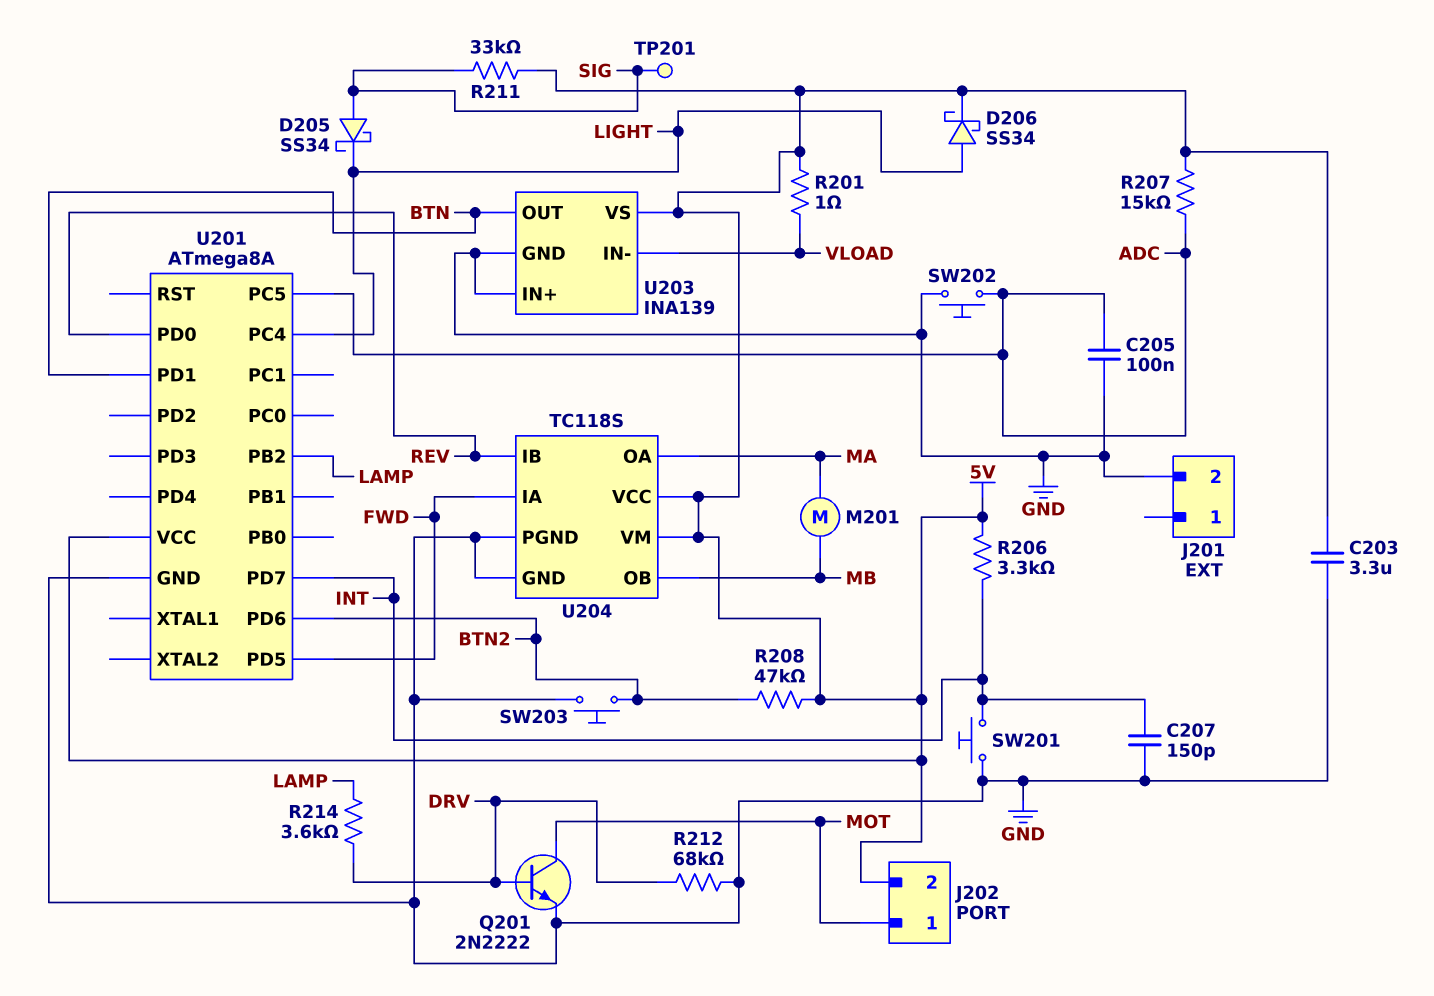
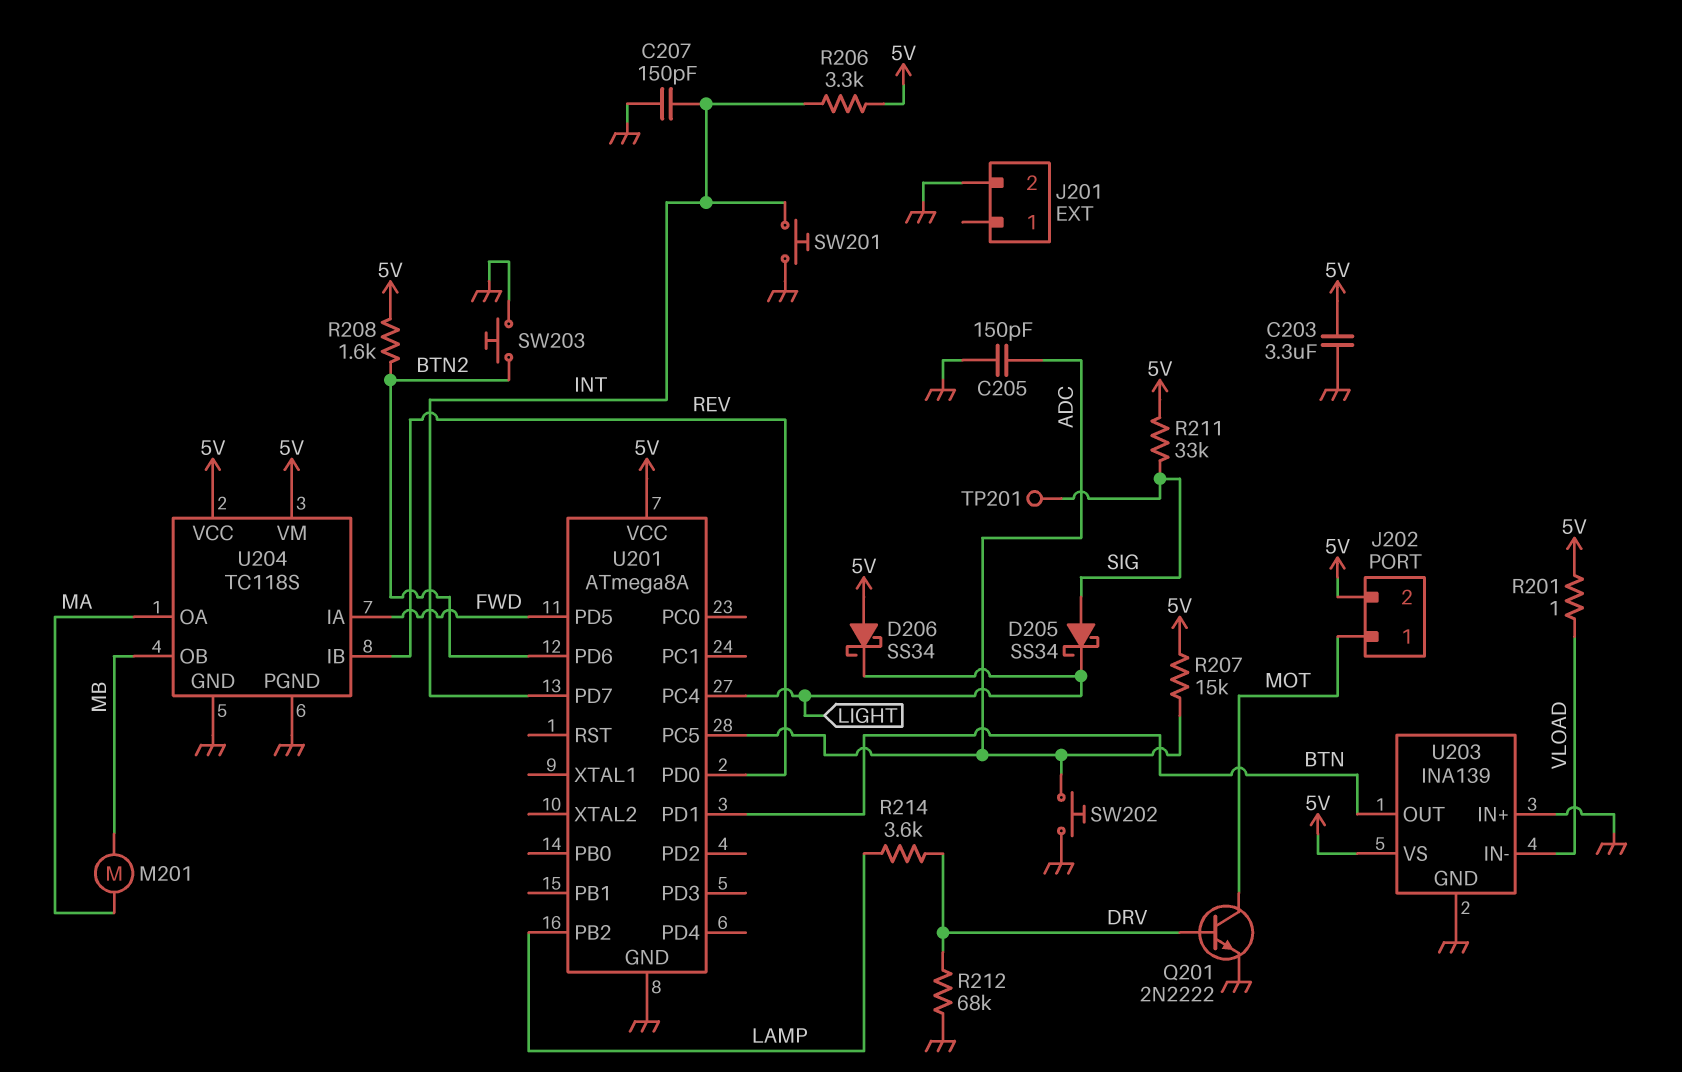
C205: 100nF (ADC, GND) -> 150pF (ADC, GND)
D206: schottky SS34 (A LIGHT, K 5V) -> schottky SS34 (A 5V, K LIGHT)
R208: 47k (5V, BTN2) -> 1.6k (5V, BTN2)

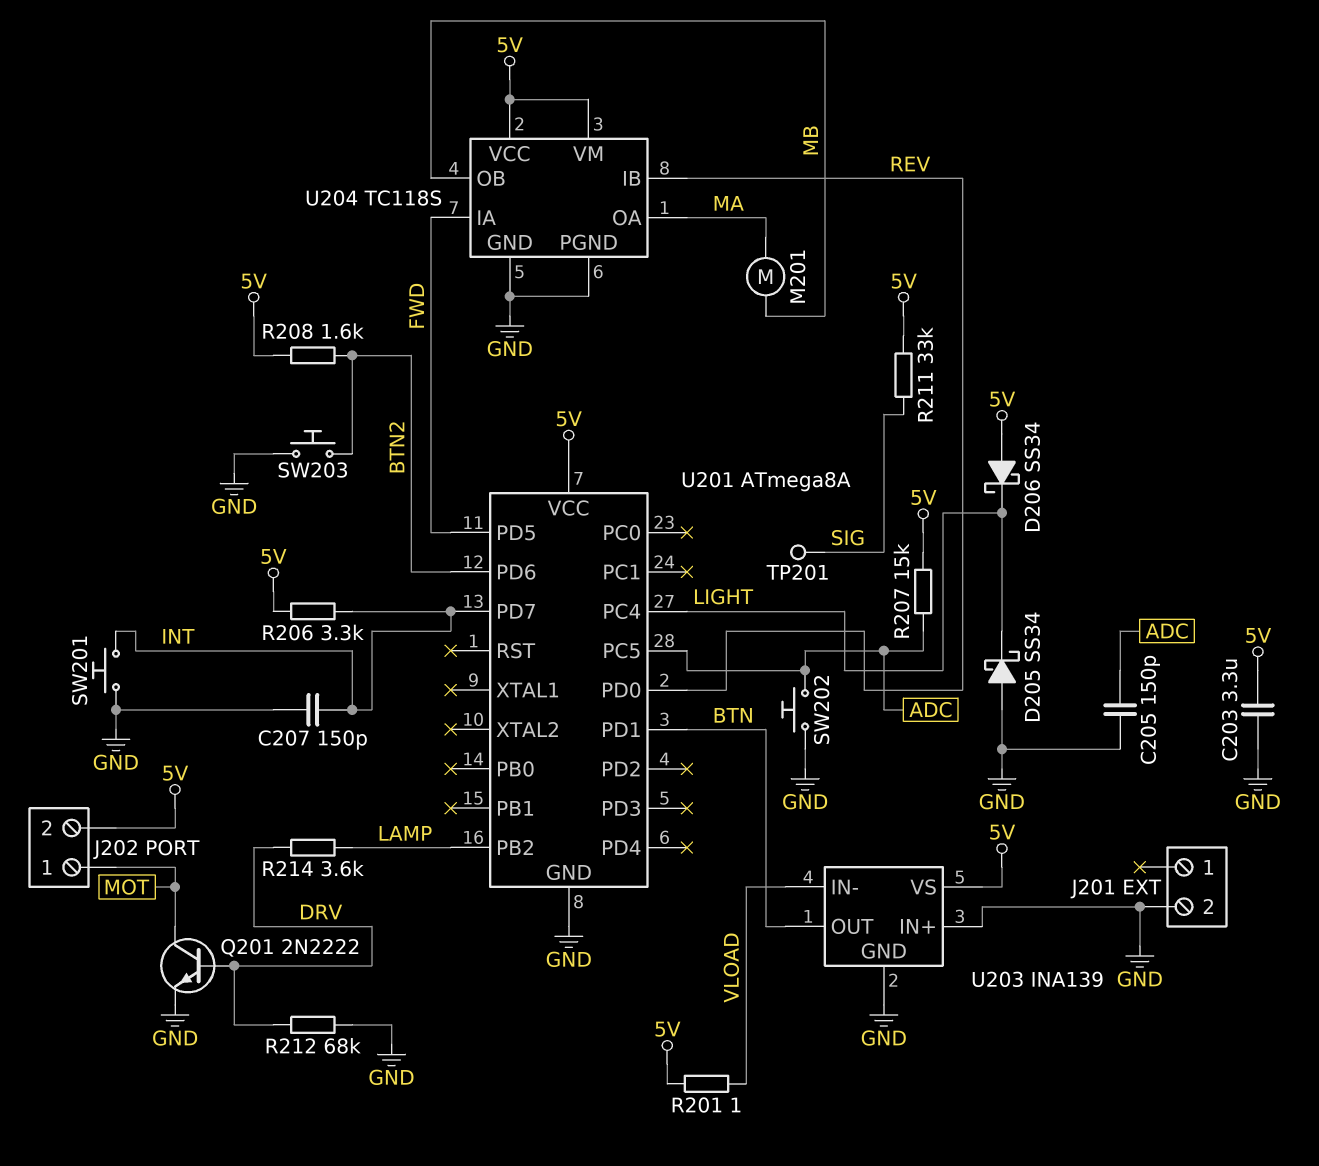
D205: schottky SS34 (A SIG, K LIGHT) -> schottky SS34 (A GND, K LIGHT)

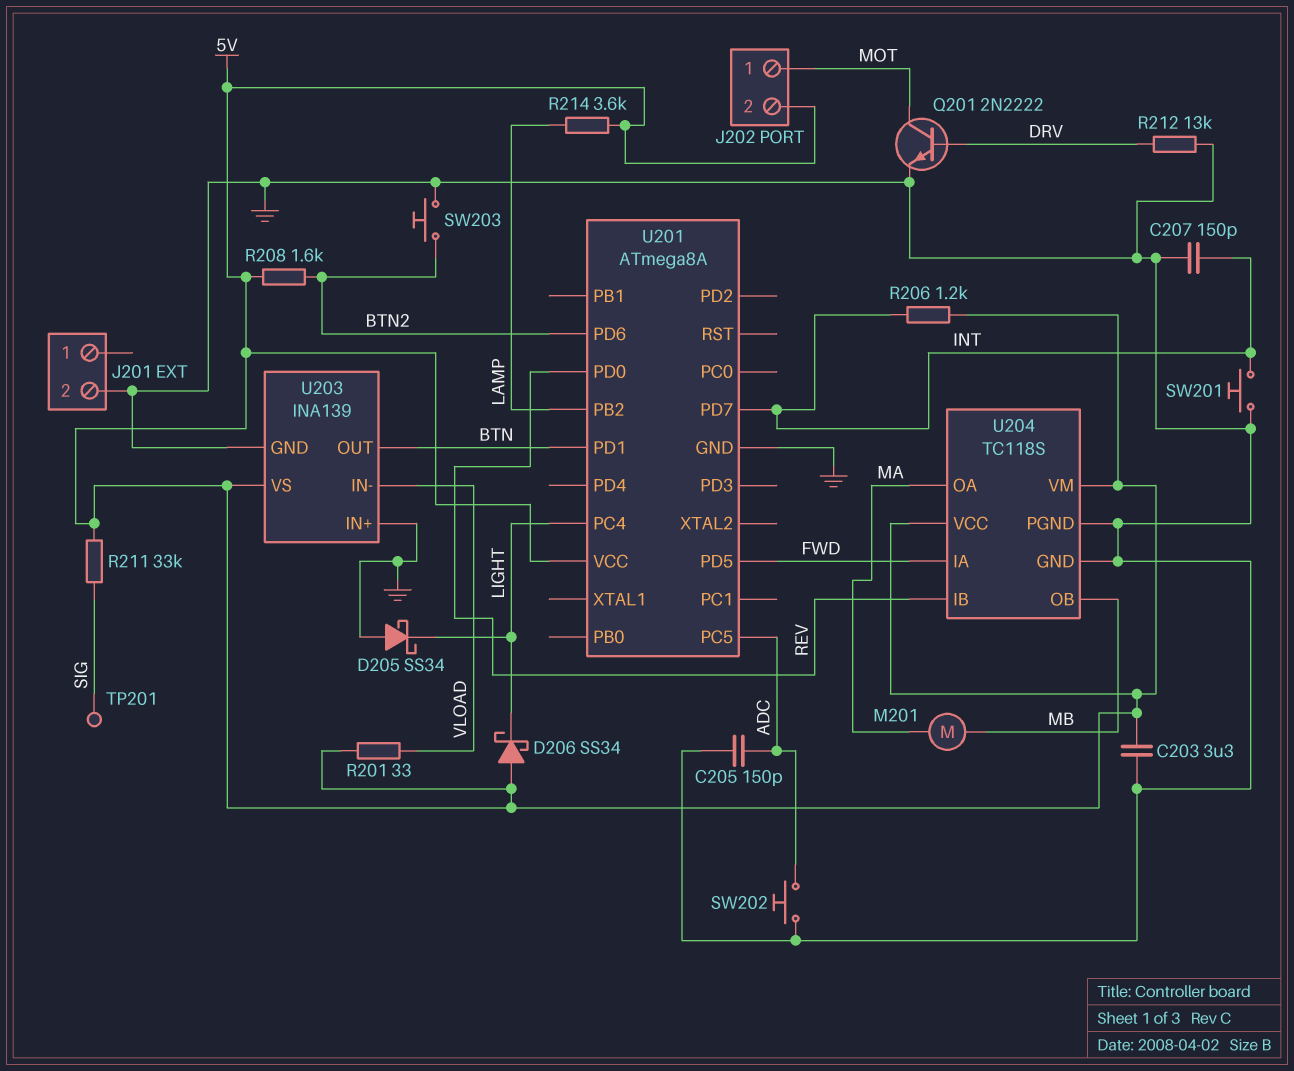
R201: 1 (5V, VLOAD) -> 33 (5V, VLOAD)
R206: 3.3k (5V, INT) -> 1.2k (5V, INT)
R207: 15k (5V, ADC) -> none
R212: 68k (DRV, GND) -> 13k (DRV, GND)
R214: 3.6k (DRV, LAMP) -> 3.6k (5V, LAMP)

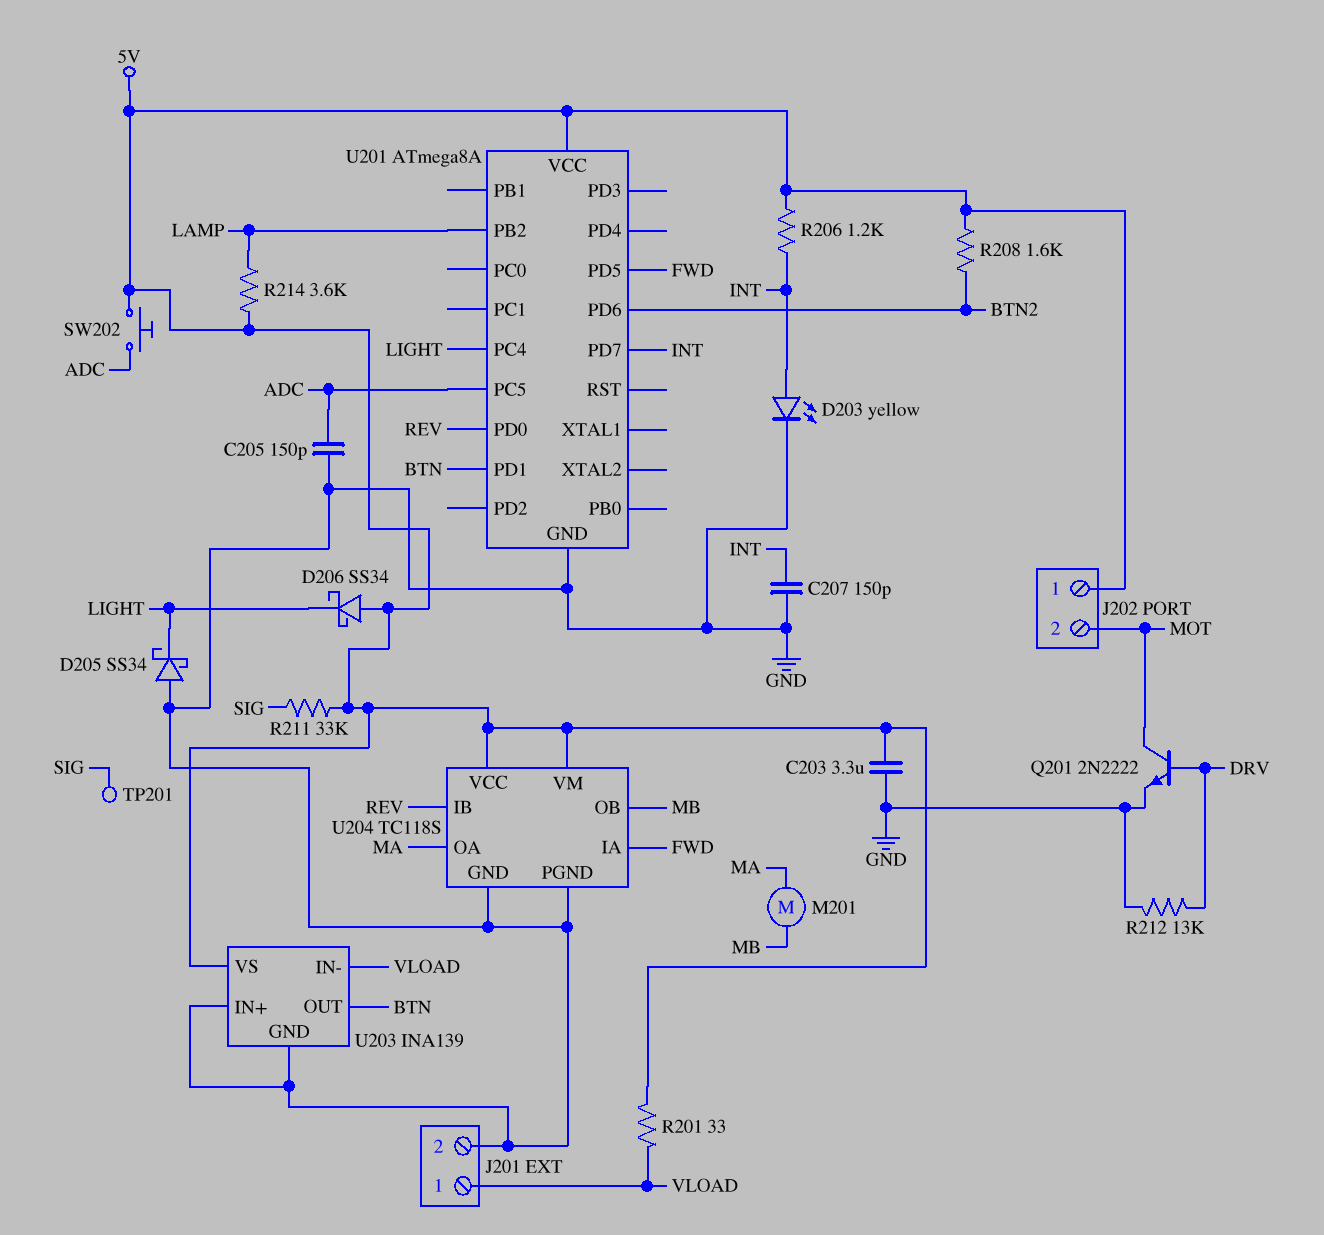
D203: none -> LED yellow (A INT, K GND)
J201 pin 1: none -> VLOAD
J202 pin 1: MOT -> 5V
J202 pin 2: 5V -> MOT
SW201: button (GND, INT) -> none
SW202: button (ADC, GND) -> button (5V, ADC)
SW203: button (BTN2, GND) -> none

